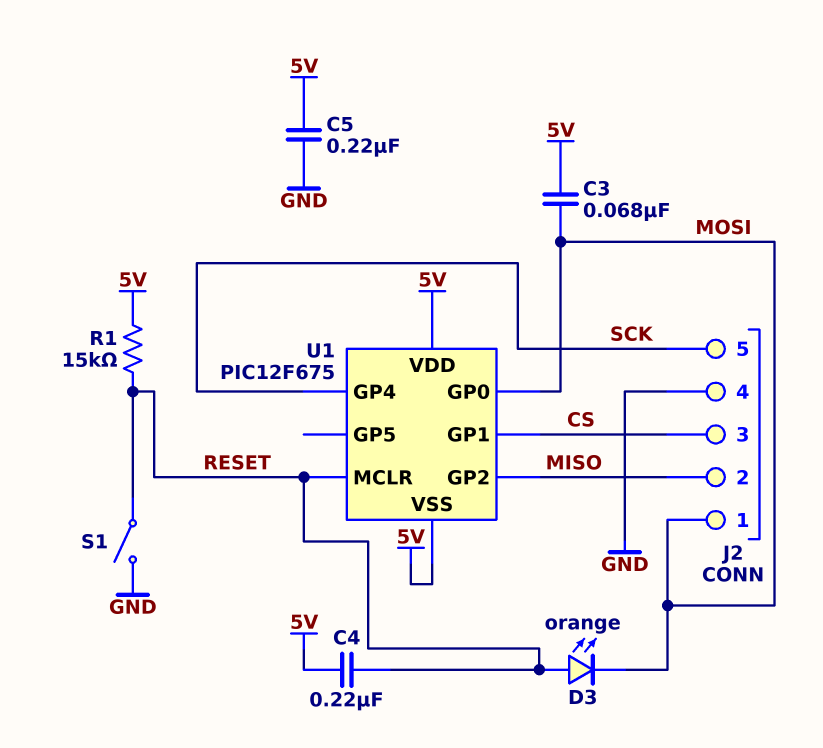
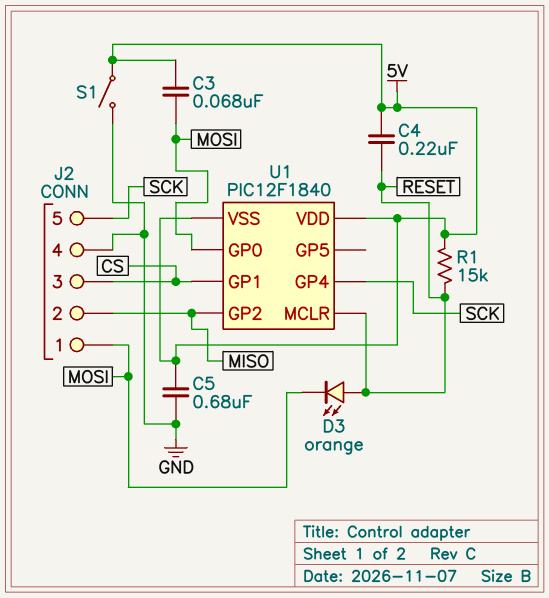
C5: 220nF (5V, GND) -> 680nF (5V, GND)
S1: switch (GND, RESET) -> switch (5V, GND)
U1: PIC12F675 -> PIC12F1840

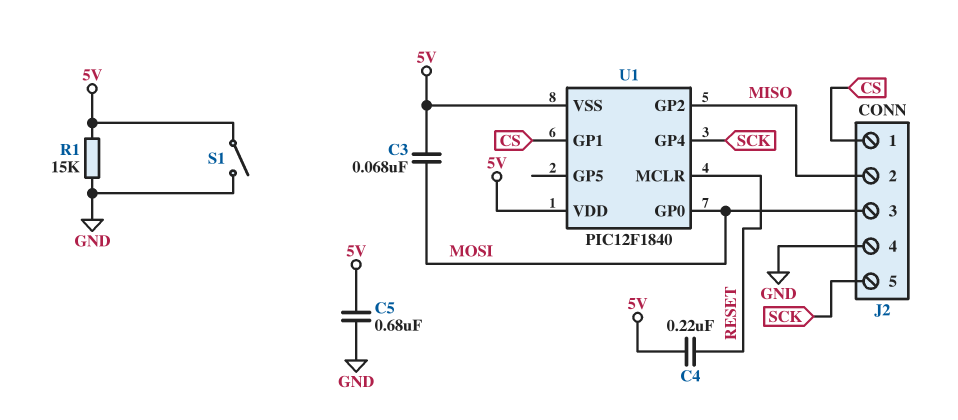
D3: LED orange (A RESET, K MOSI) -> none
J2 pin 1: MOSI -> CS
J2 pin 3: CS -> MOSI
R1: 15k (5V, RESET) -> 15k (5V, GND)

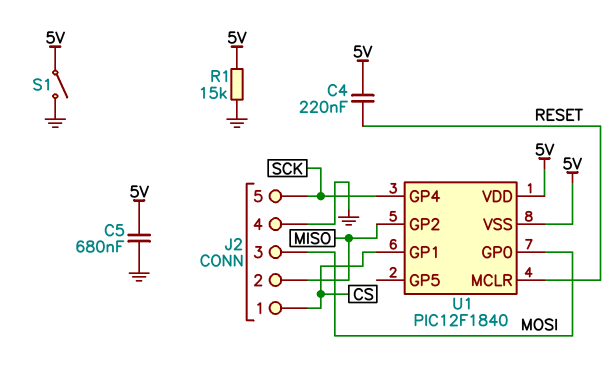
C3: 68nF (5V, MOSI) -> none

